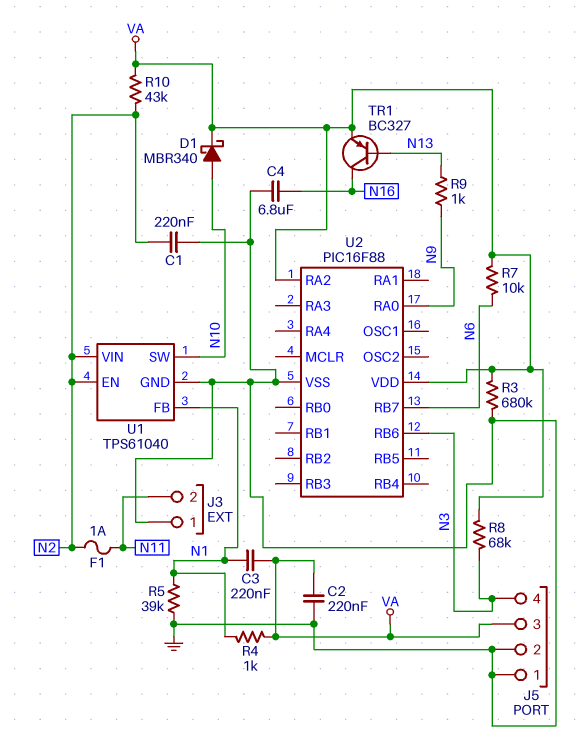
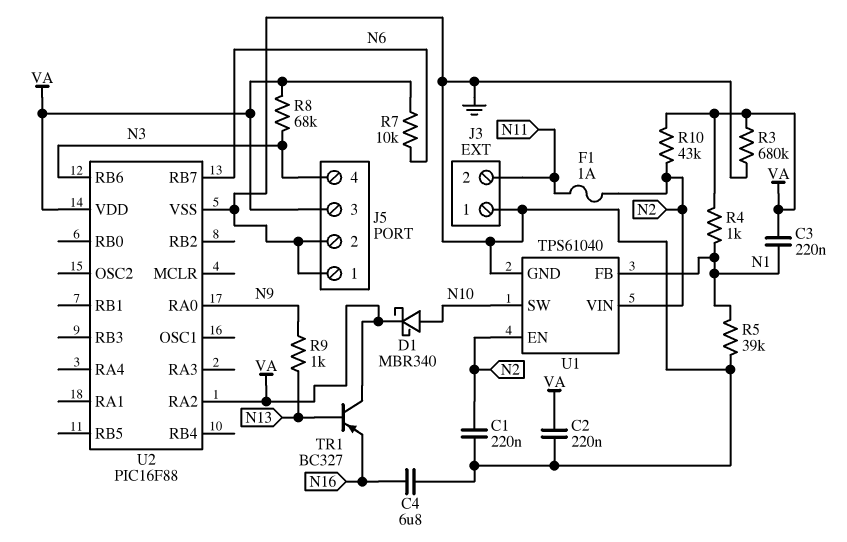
TR1: PNP BC327 (B N13, C N16, E VA) -> PNP BC327 (B N13, C VA, E N16)

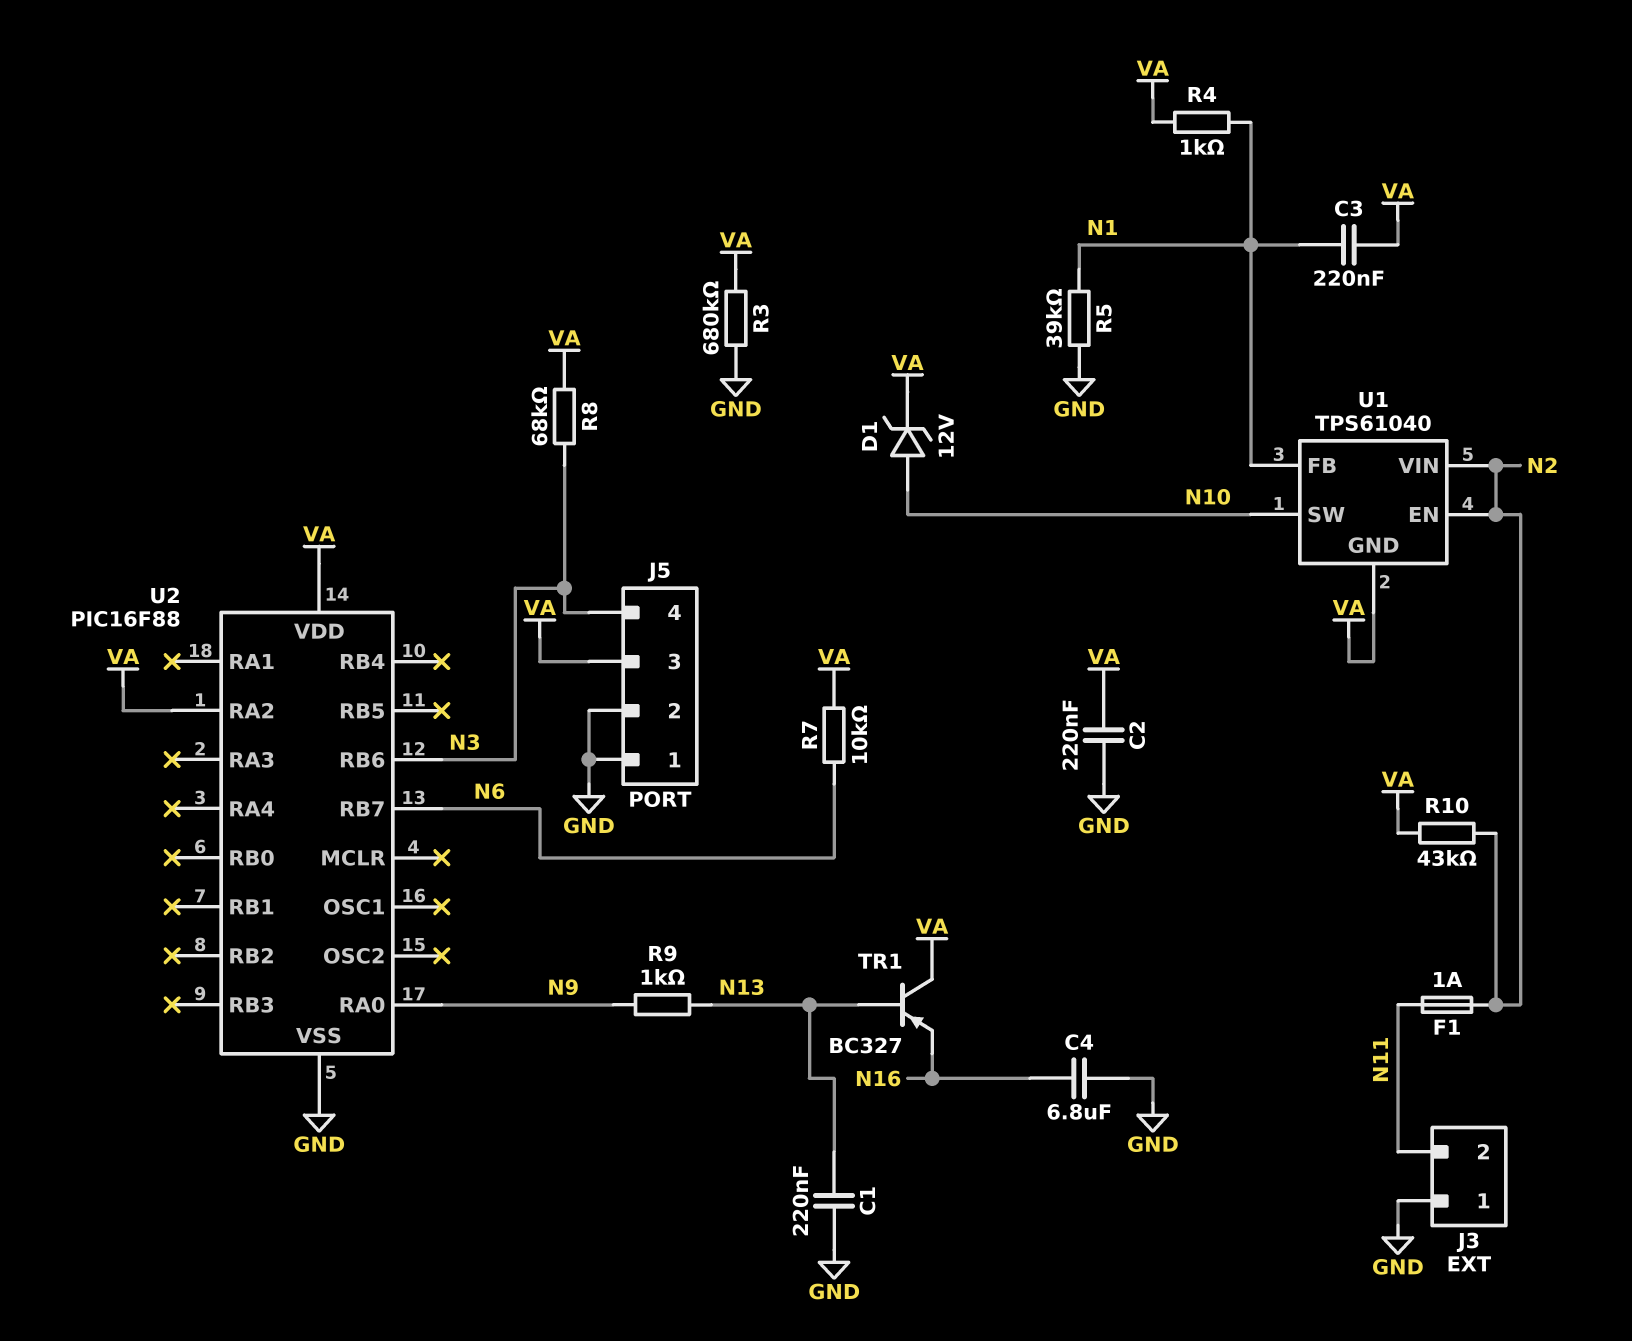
C1: 220nF (GND, N2) -> 220nF (GND, N13)
D1: schottky MBR340 (A N10, K VA) -> zener 12V (A N10, K VA)
U1 pin GND: GND -> VA

